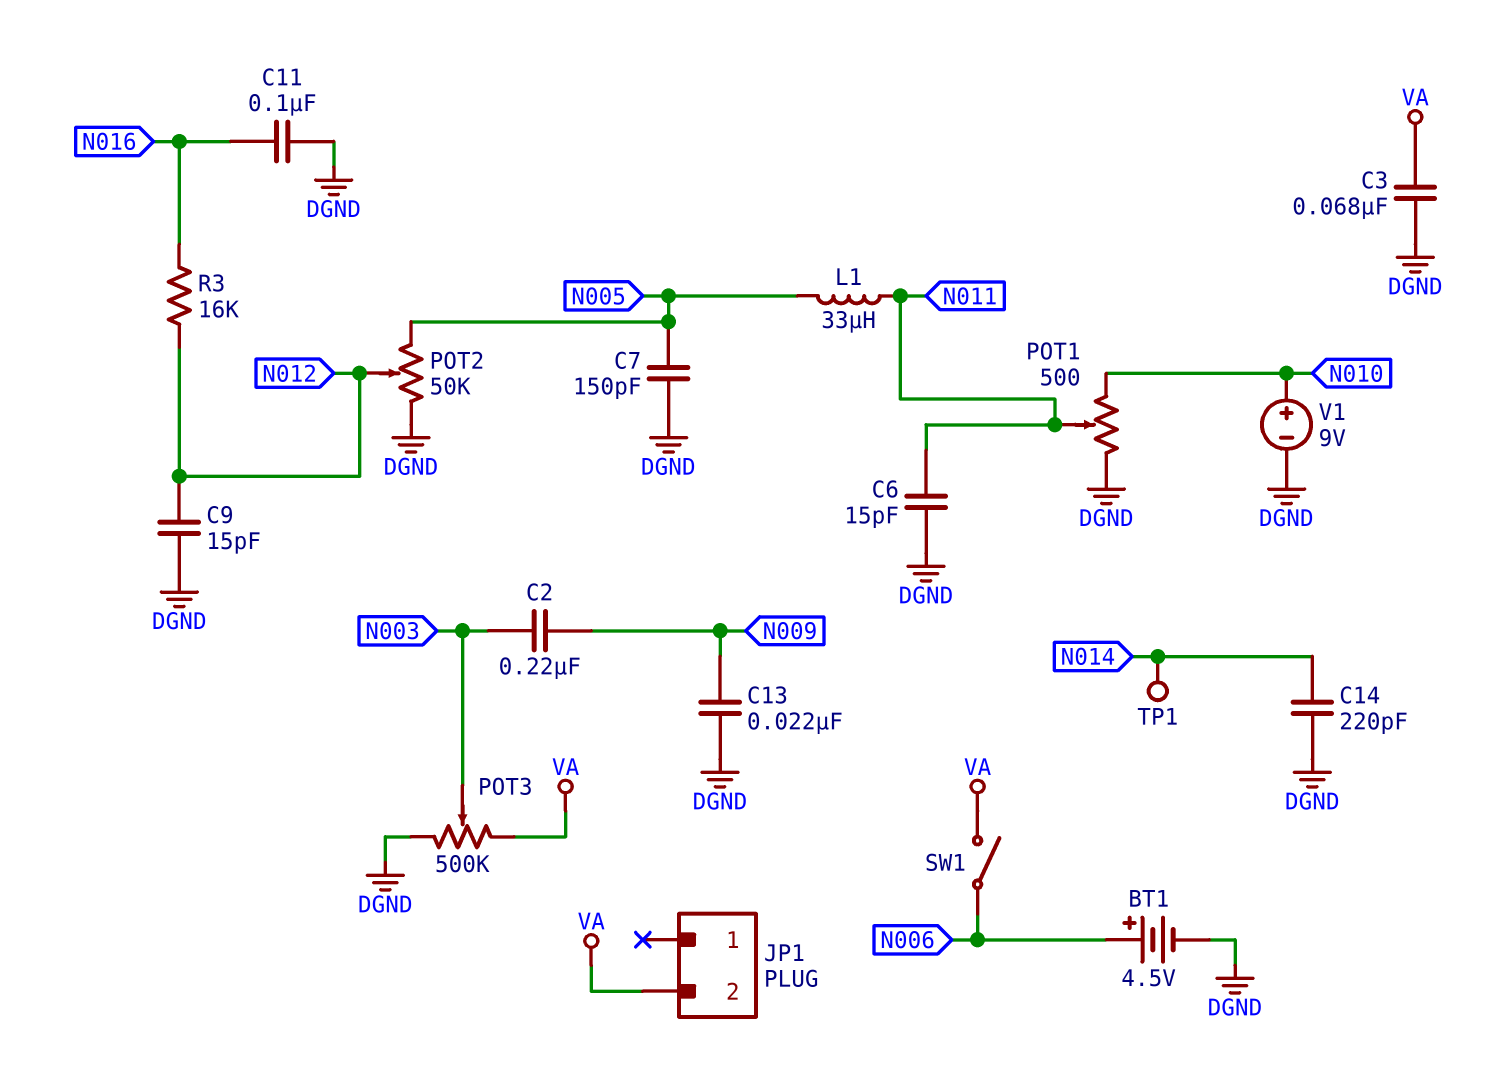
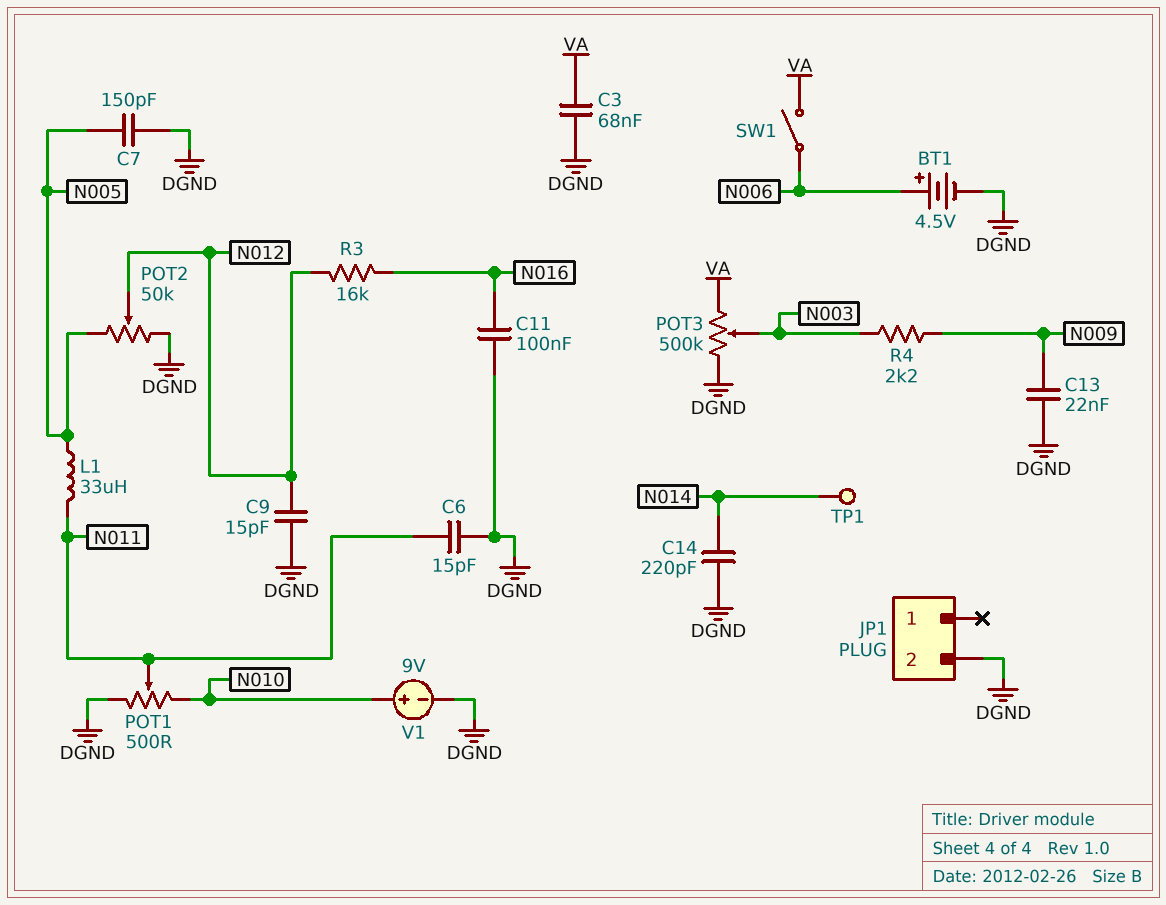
C2: 220nF (N003, N009) -> none
JP1 pin 2: VA -> DGND
R4: none -> 2.2k (N003, N009)

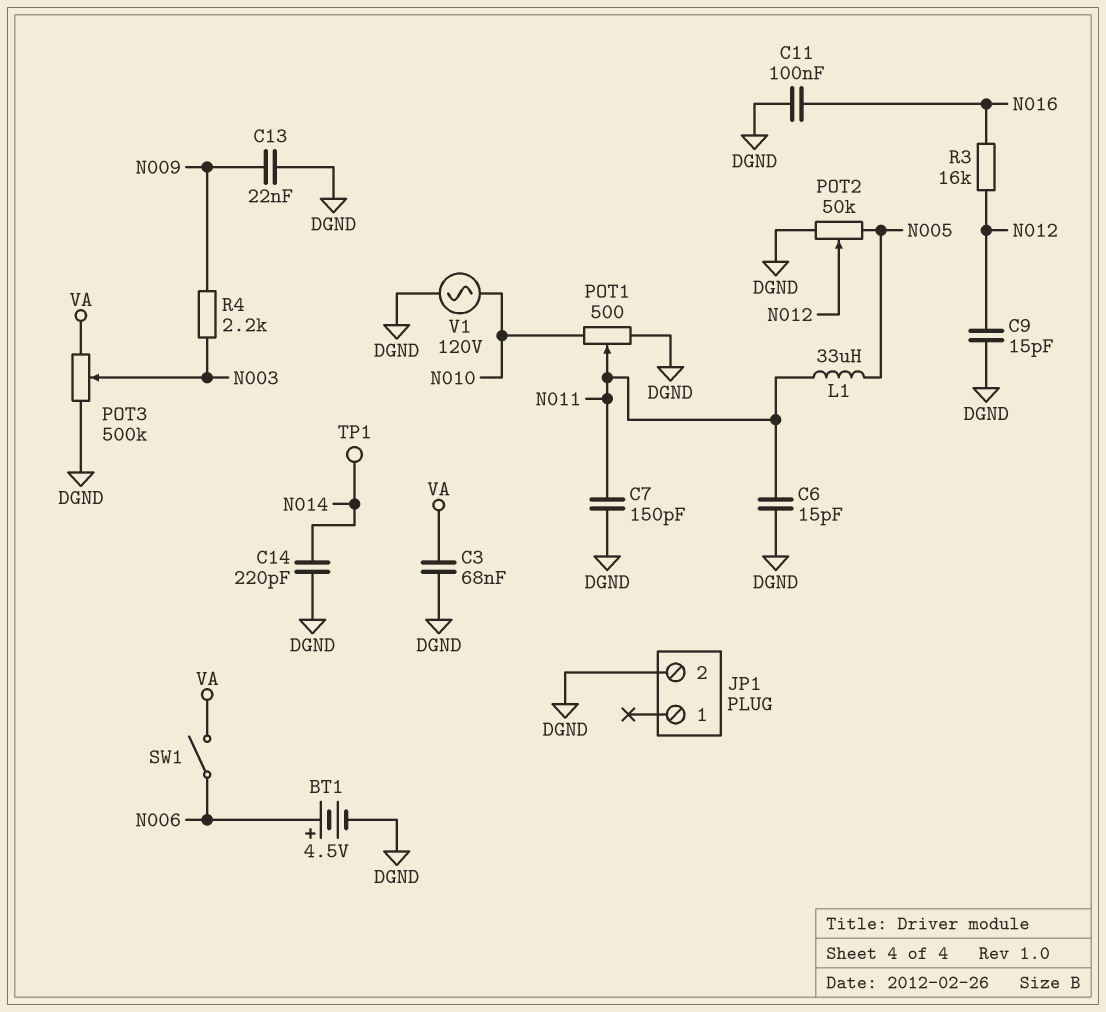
C7: 150pF (DGND, N005) -> 150pF (DGND, N011)
V1: 9V (plus N010, minus DGND) -> AC 120V (DGND, N010)

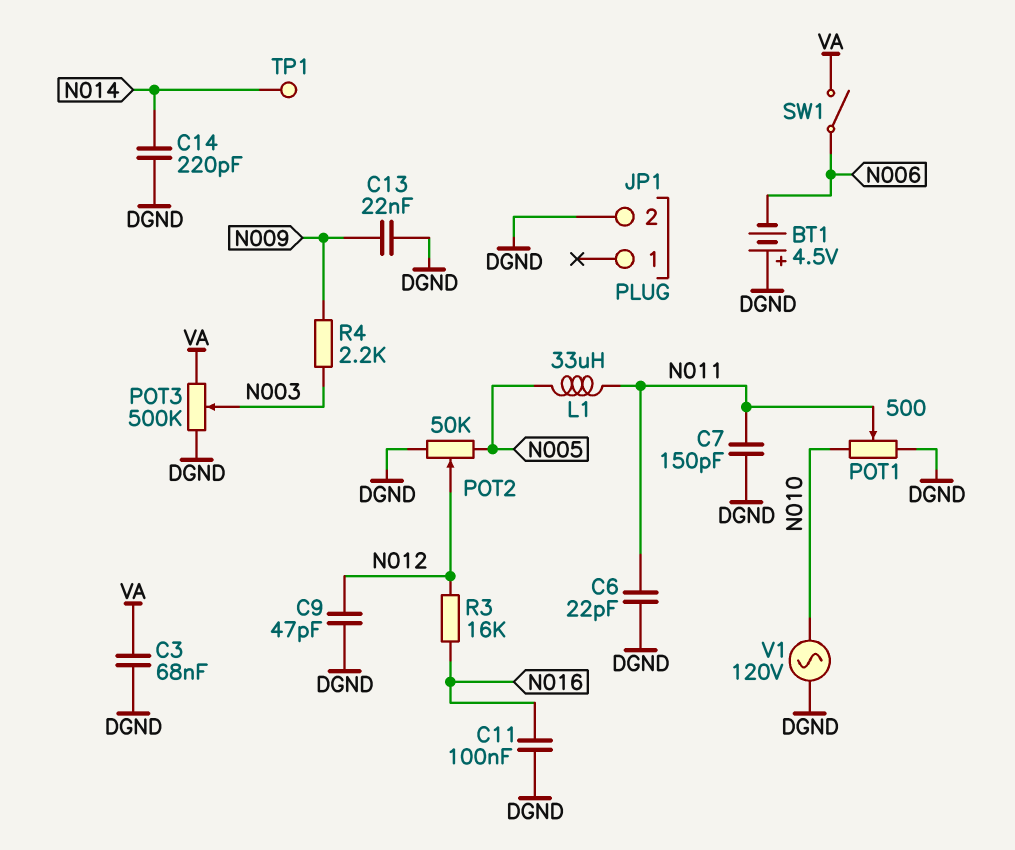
BT1: 4.5V (plus N006, minus DGND) -> 4.5V (plus DGND, minus N006)
C6: 15pF (DGND, N011) -> 22pF (DGND, N011)
C9: 15pF (DGND, N012) -> 47pF (DGND, N012)

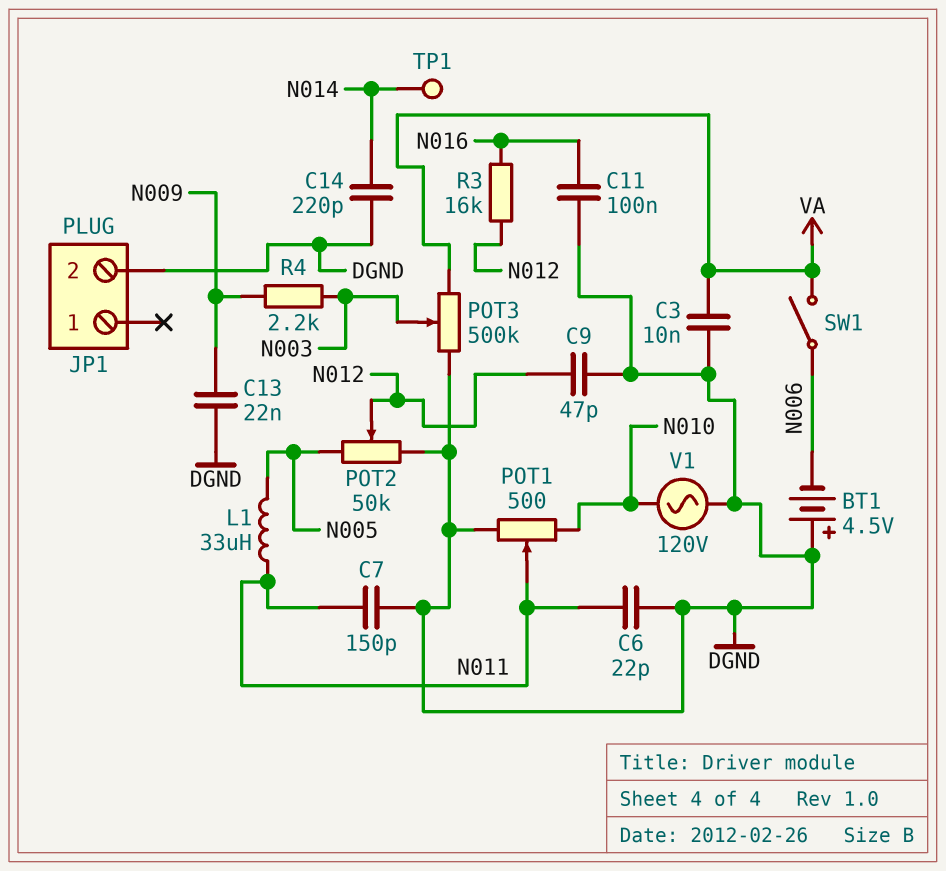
C3: 68nF (DGND, VA) -> 10nF (DGND, VA)

